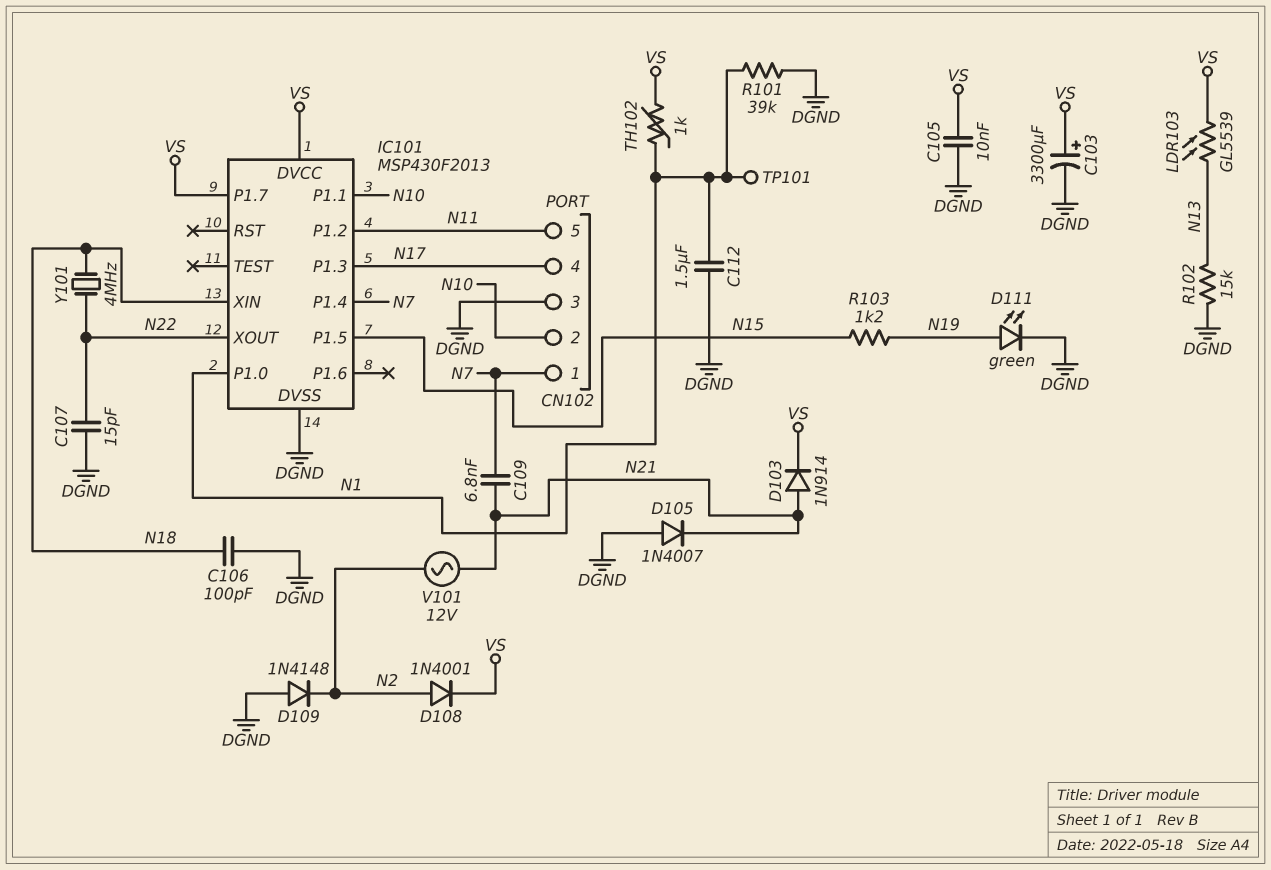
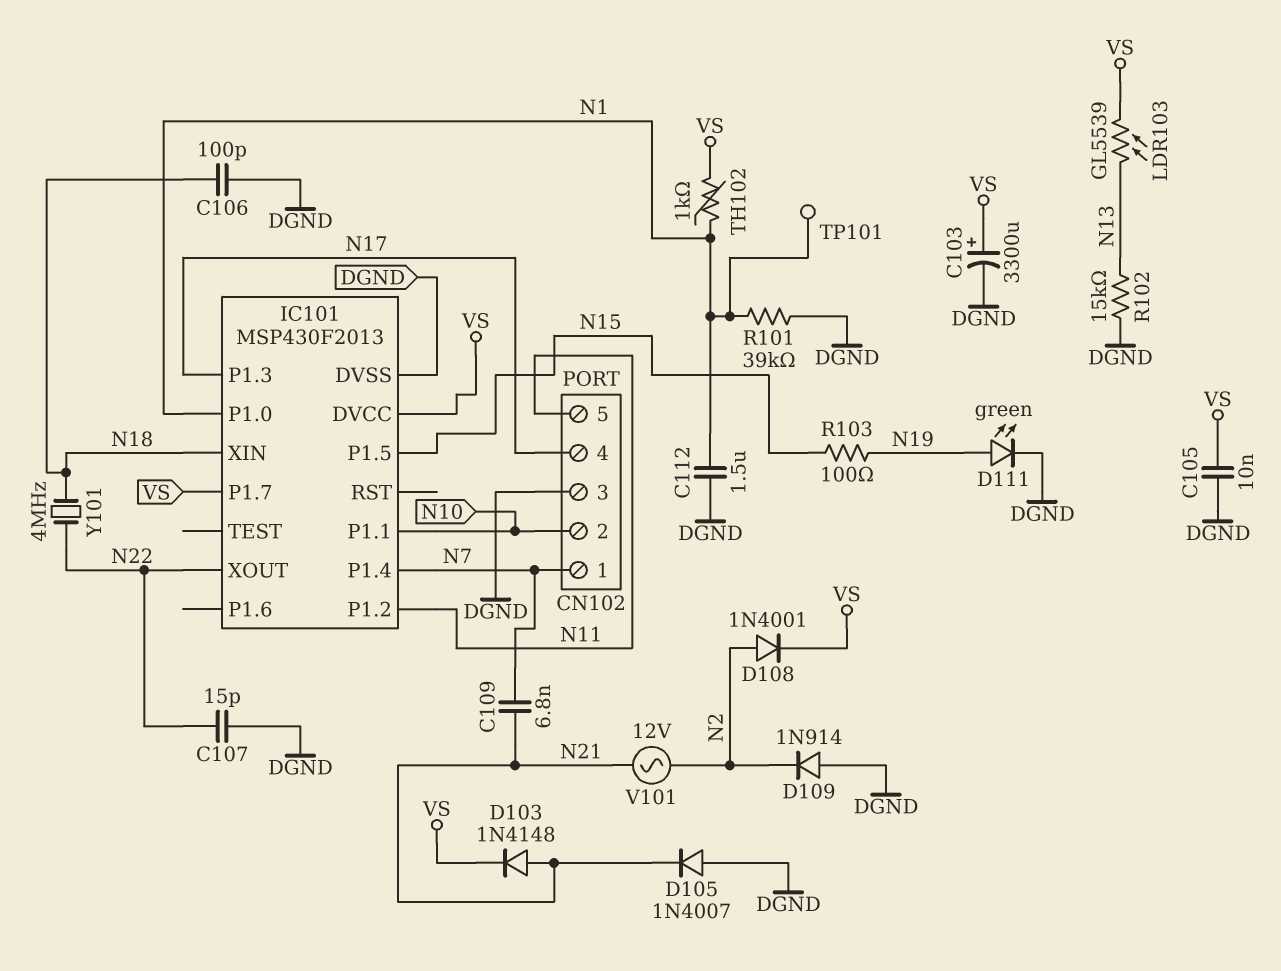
D103: diode 1N914 (A N21, K VS) -> diode 1N4148 (A N21, K VS)
D109: diode 1N4148 (A DGND, K N2) -> diode 1N914 (A DGND, K N2)
R103: 1.2k (N15, N19) -> 100 (N15, N19)

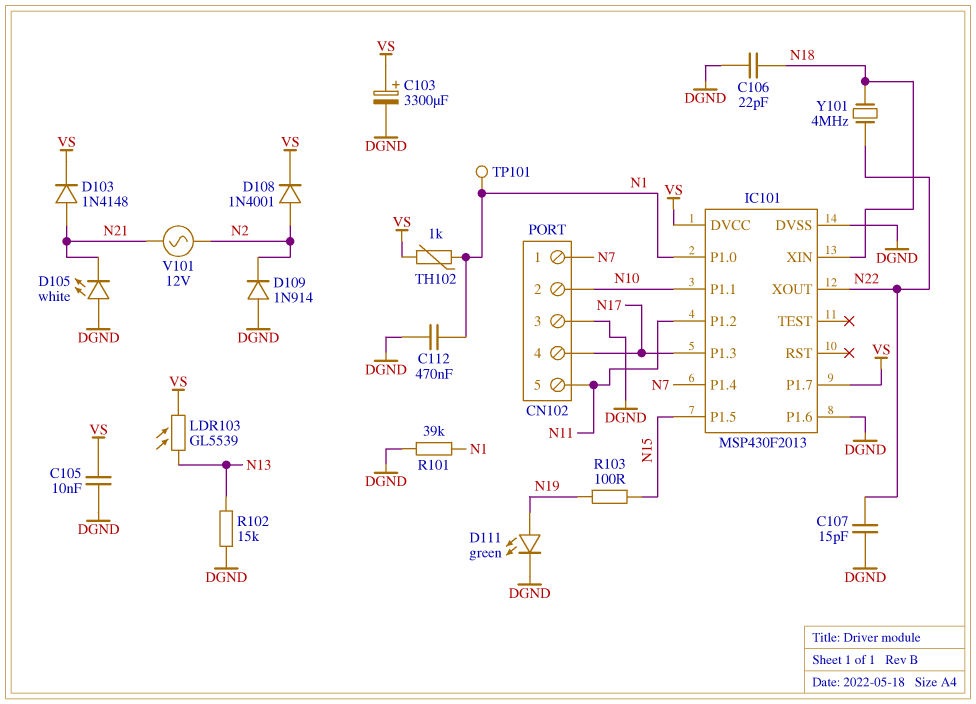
C106: 100pF (DGND, N18) -> 22pF (DGND, N18)
C109: 6.8nF (N7, N21) -> none
C112: 1.5uF (DGND, N1) -> 470nF (DGND, N1)
D105: diode 1N4007 (A DGND, K N21) -> LED white (A DGND, K N21)
IC101 pin P1.6: none -> DGND

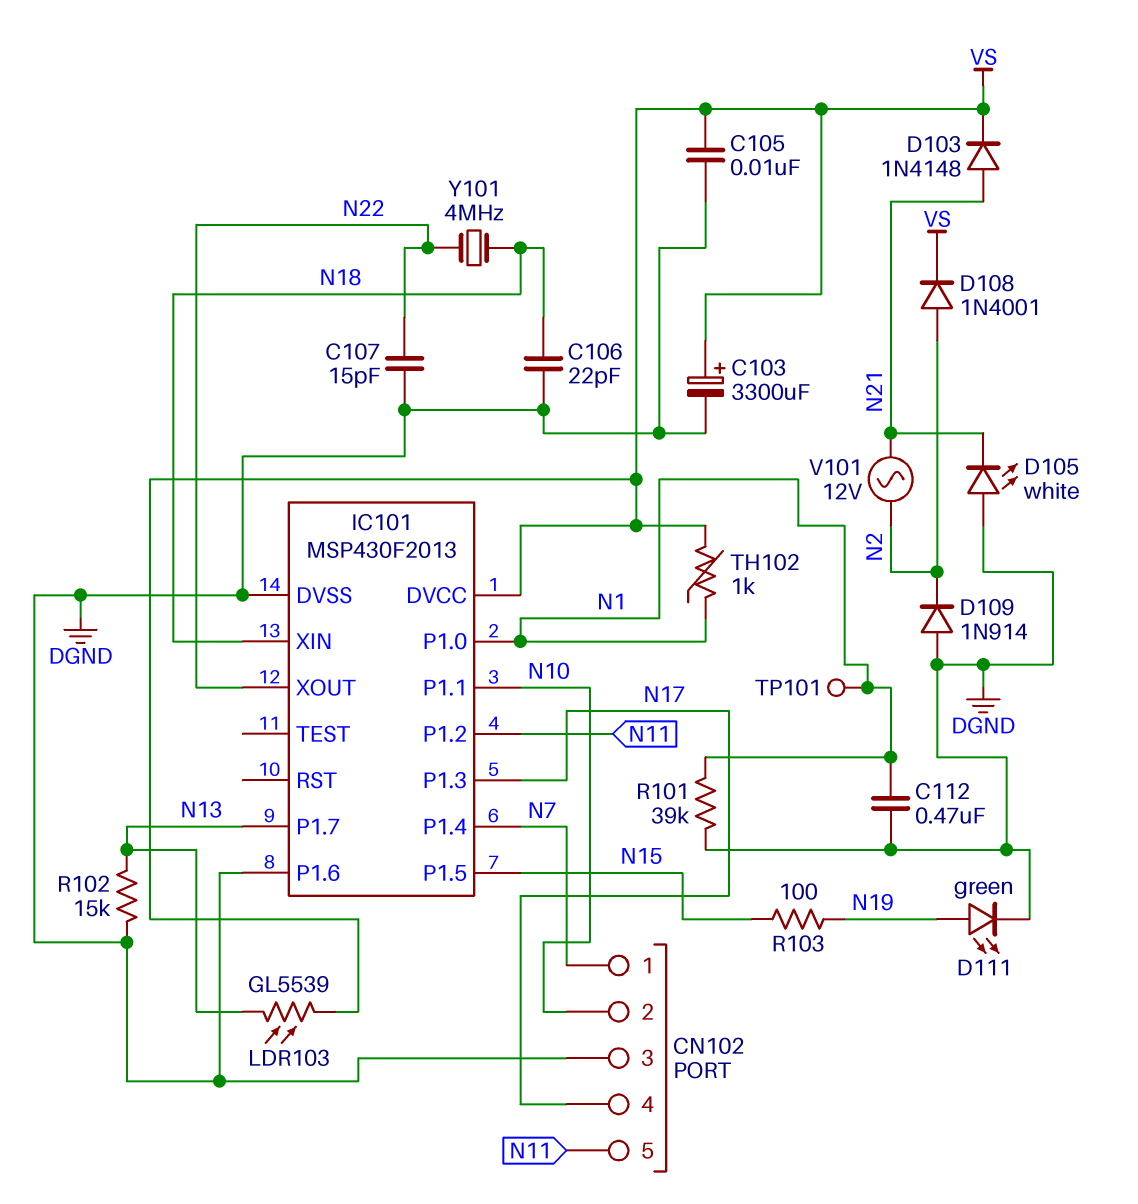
IC101 pin P1.7: VS -> N13

